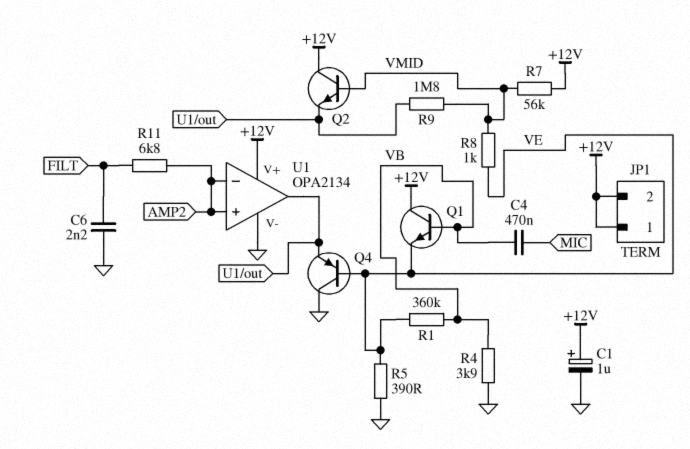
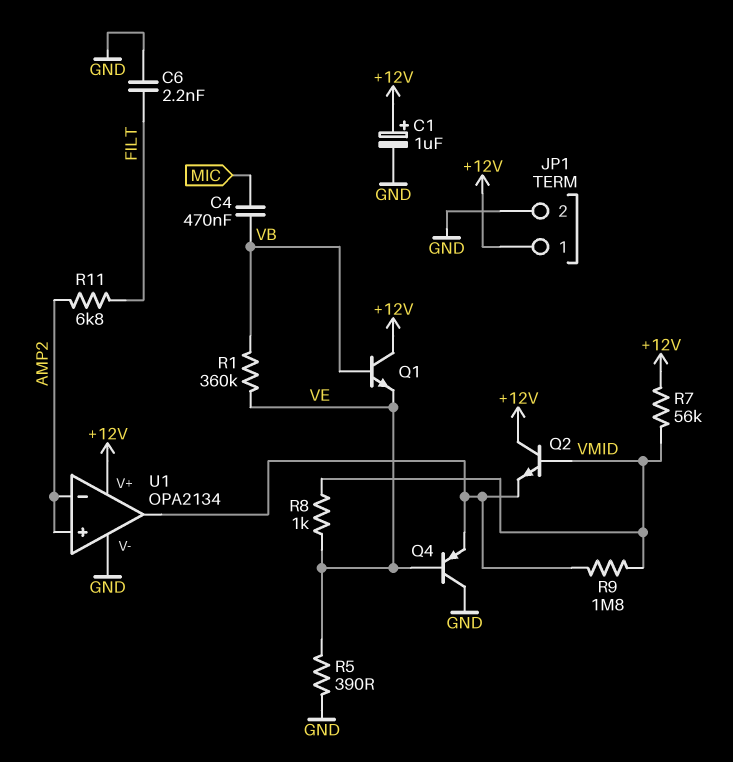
JP1 pin 2: +12V -> GND
R4: 3.9k (GND, VB) -> none

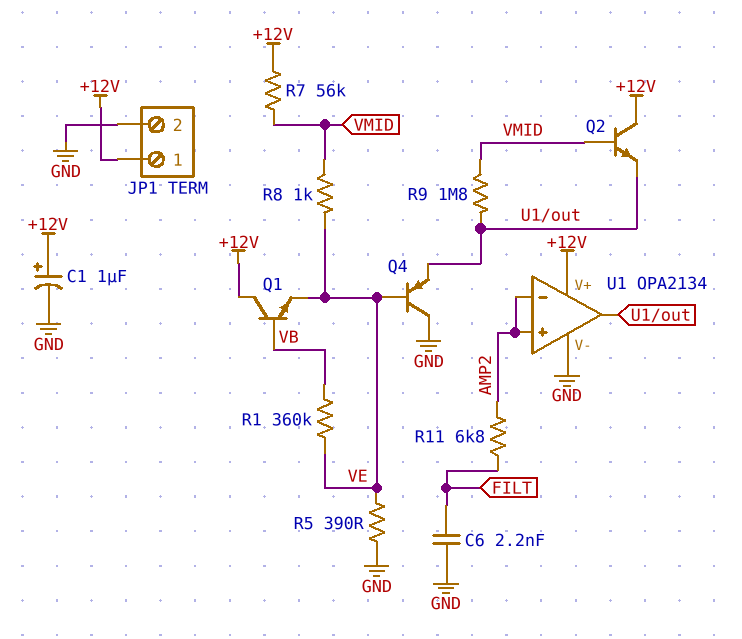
C4: 470nF (MIC, VB) -> none

